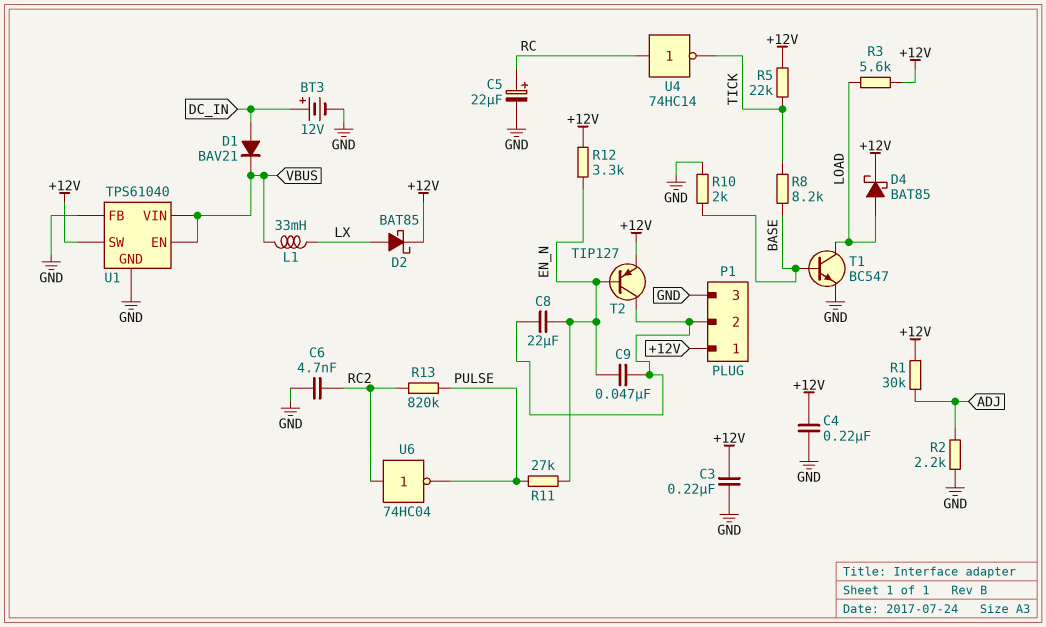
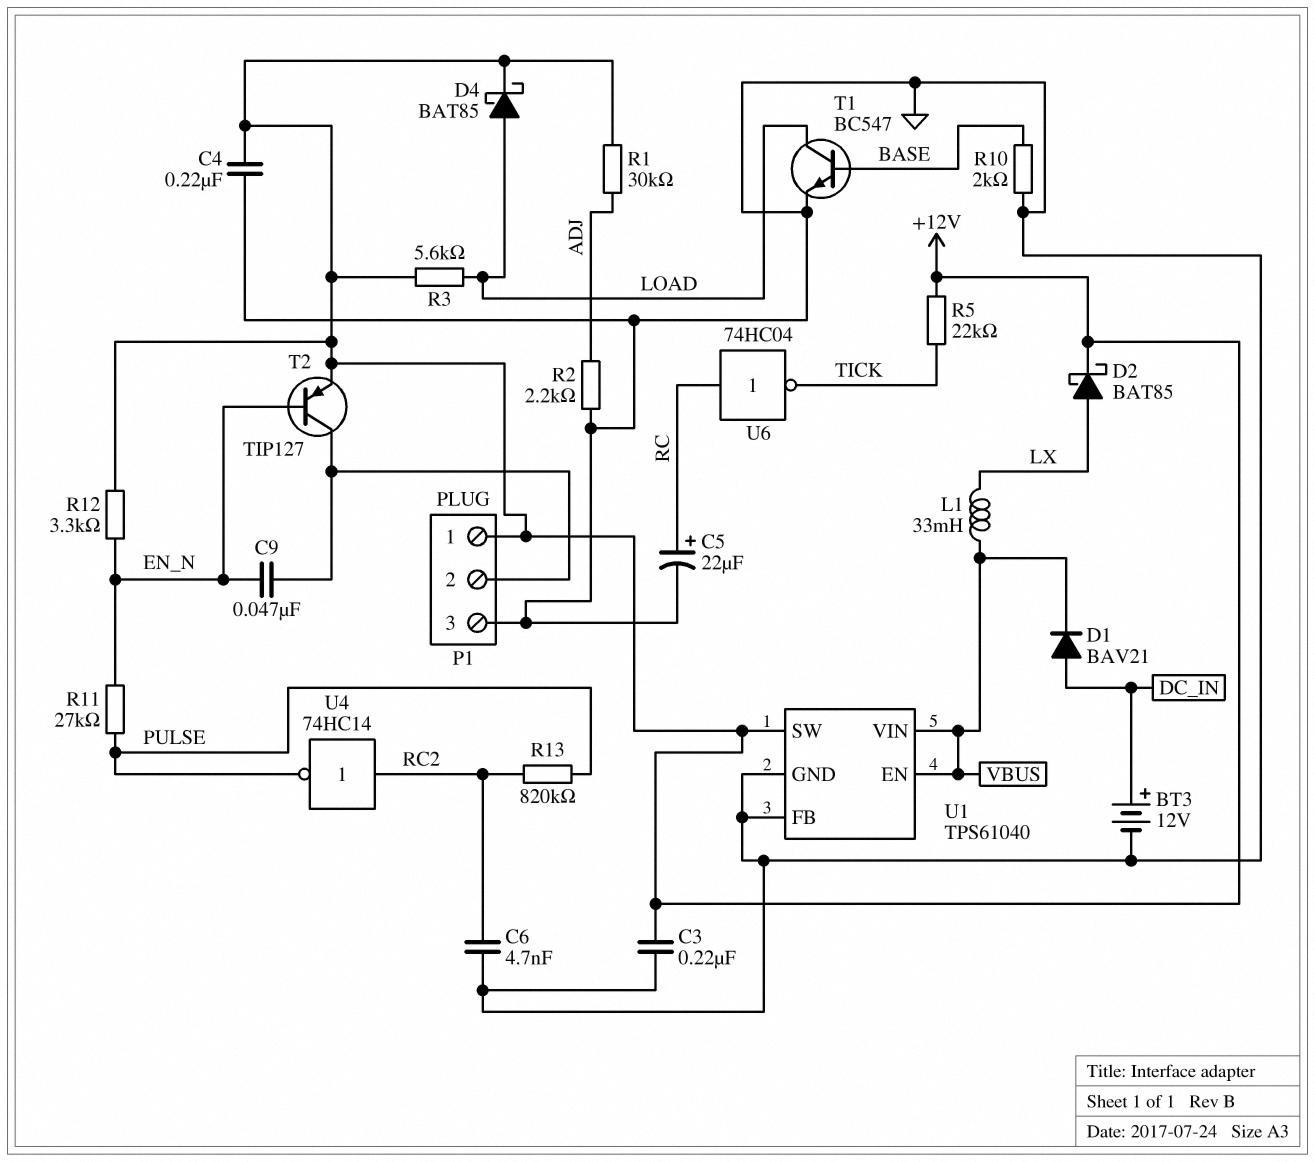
C8: 22uF (EN_N, P1/2) -> none
R8: 8.2k (BASE, TICK) -> none
U4: NOT 74HC14 (in RC, out TICK) -> NOT 74HC14 (in RC2, out PULSE)
U6: NOT 74HC04 (in RC2, out PULSE) -> NOT 74HC04 (in RC, out TICK)

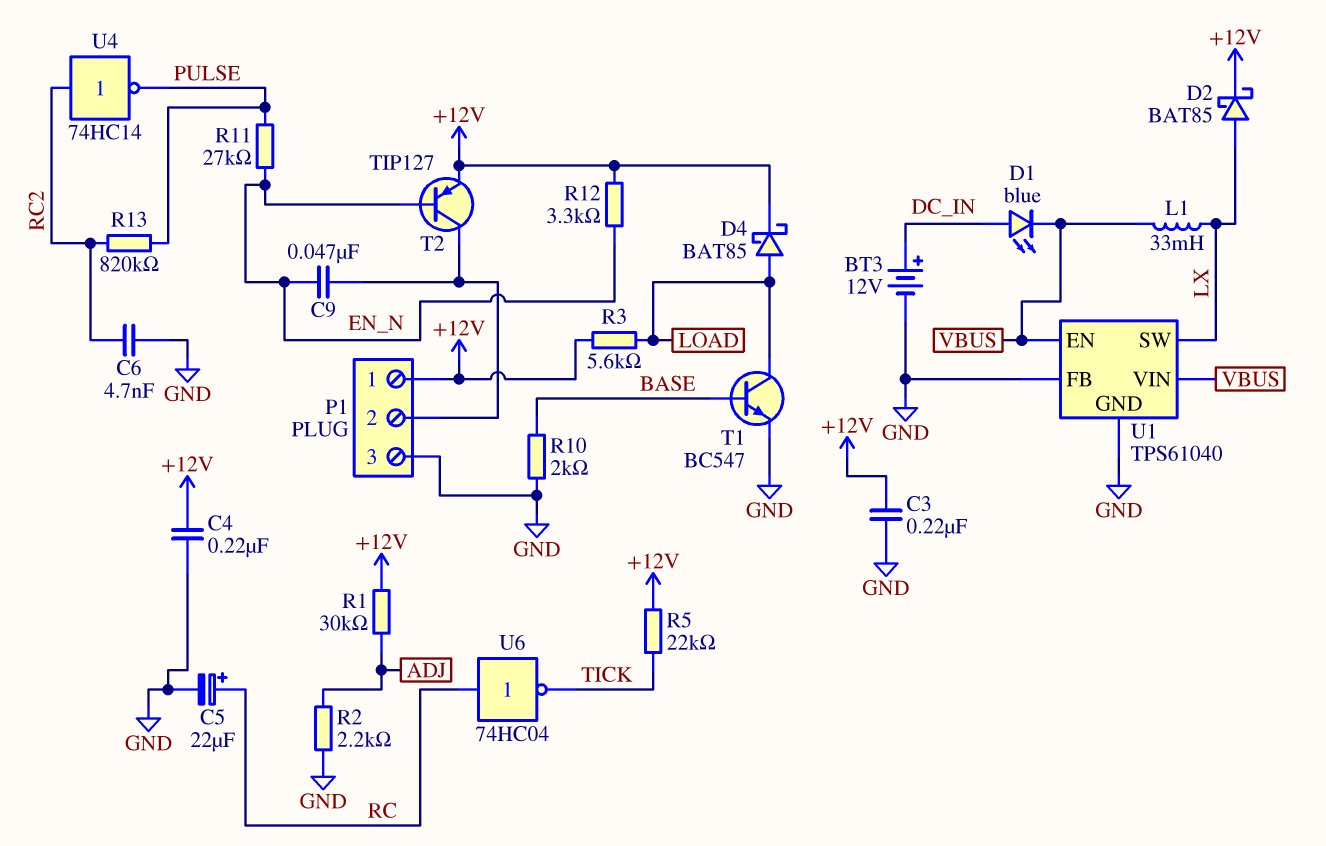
D1: diode BAV21 (A DC_IN, K VBUS) -> LED blue (A DC_IN, K VBUS)
U1 pin SW: +12V -> LX

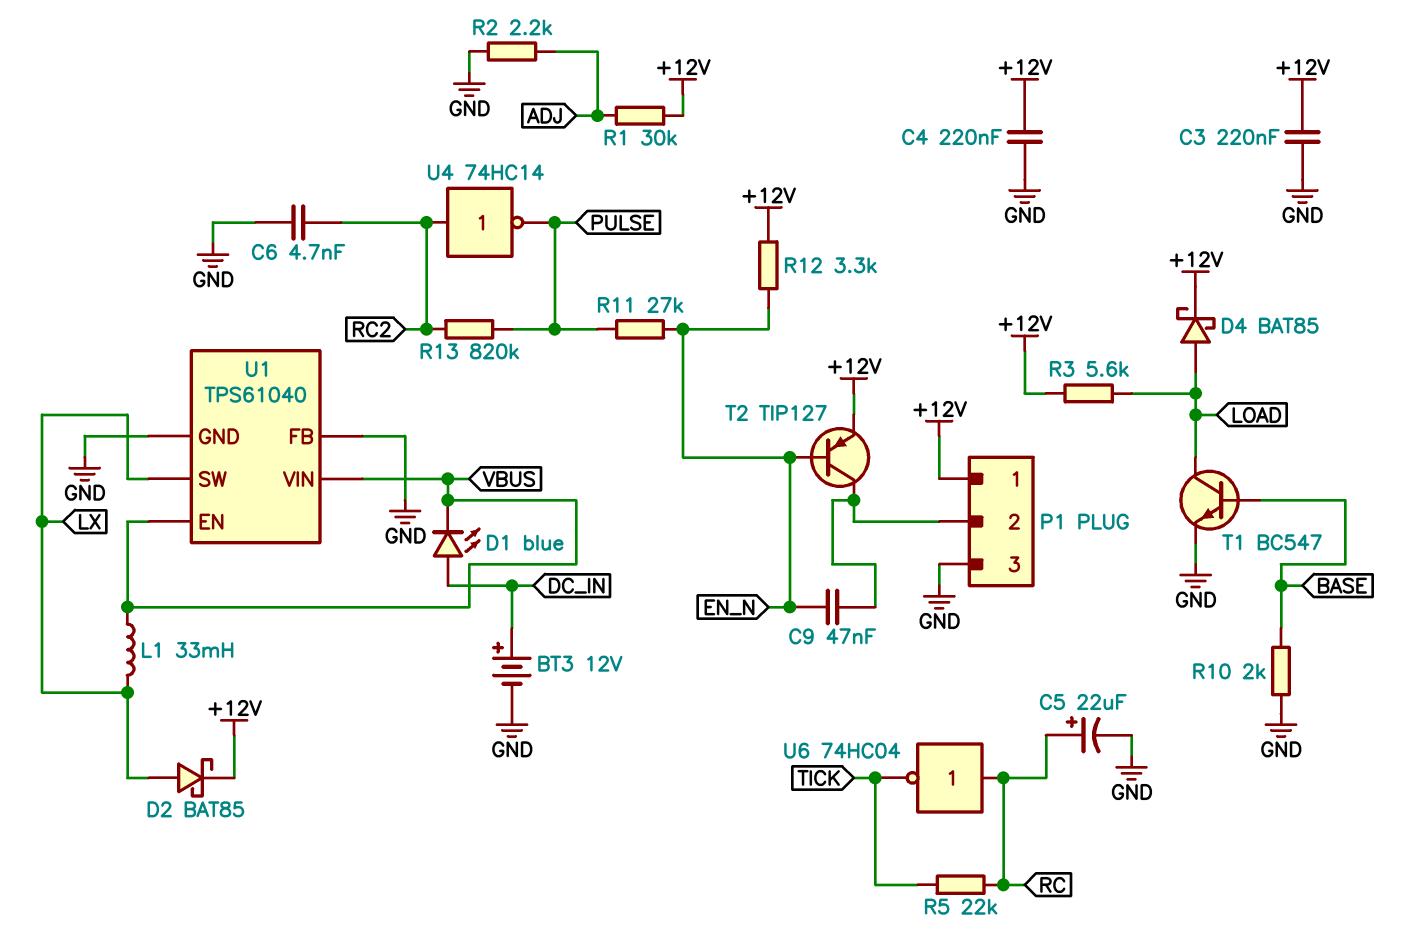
R5: 22k (+12V, TICK) -> 22k (RC, TICK)

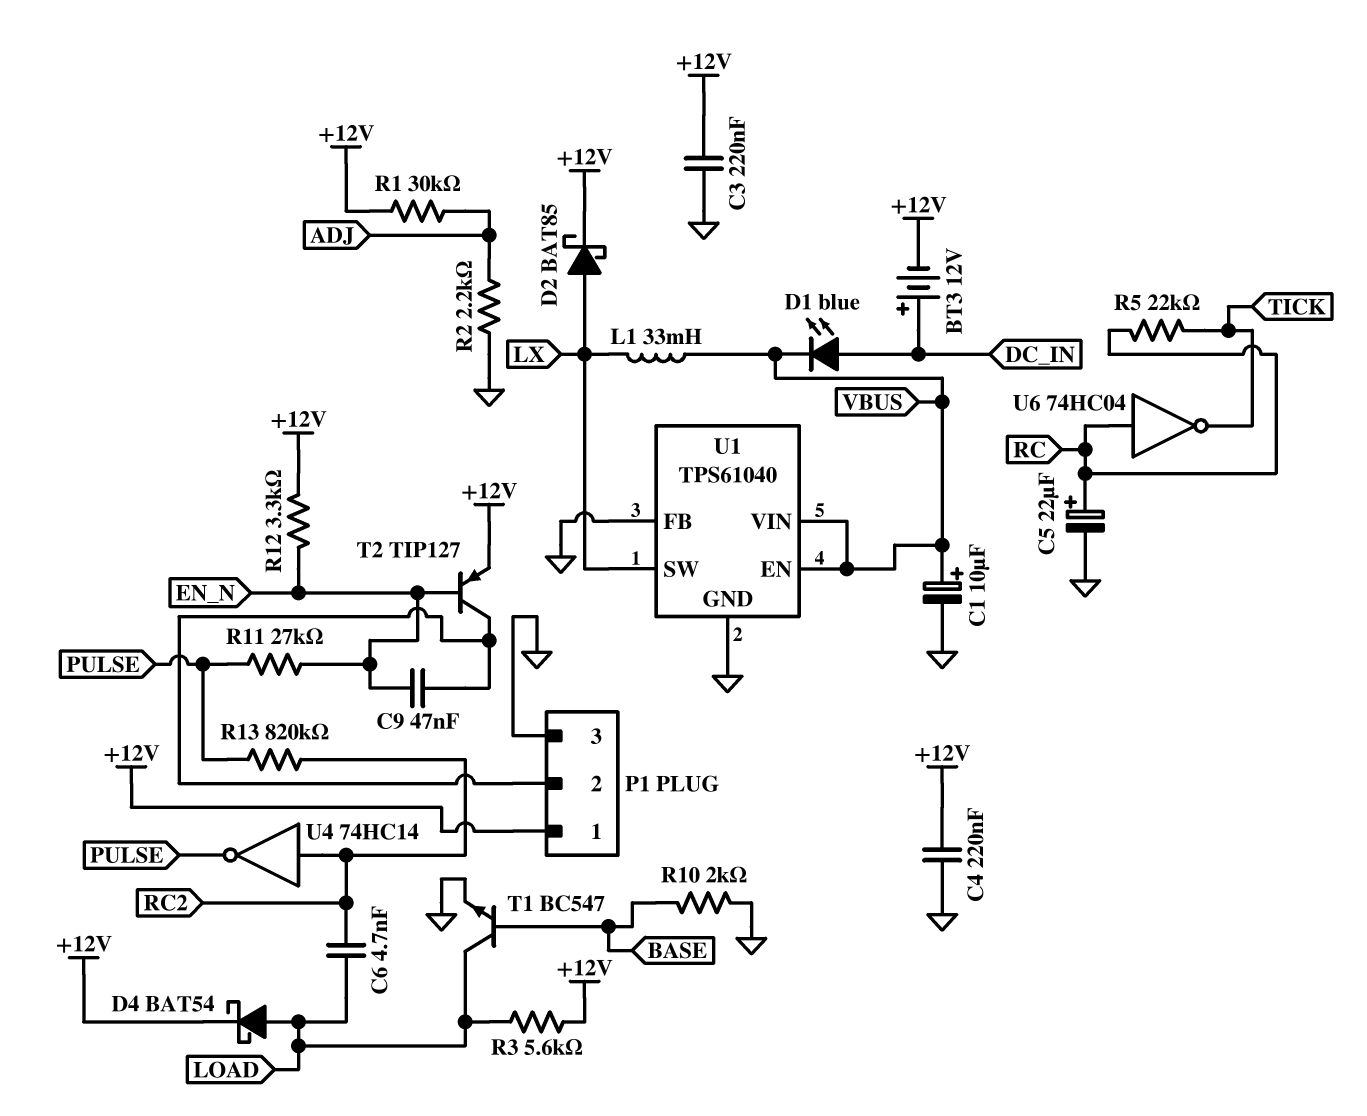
BT3: 12V (plus DC_IN, minus GND) -> 12V (plus DC_IN, minus +12V)
C1: none -> 10uF (plus VBUS, minus GND)
C6: 4.7nF (GND, RC2) -> 4.7nF (LOAD, RC2)
D4: schottky BAT85 (A LOAD, K +12V) -> schottky BAT54 (A LOAD, K +12V)

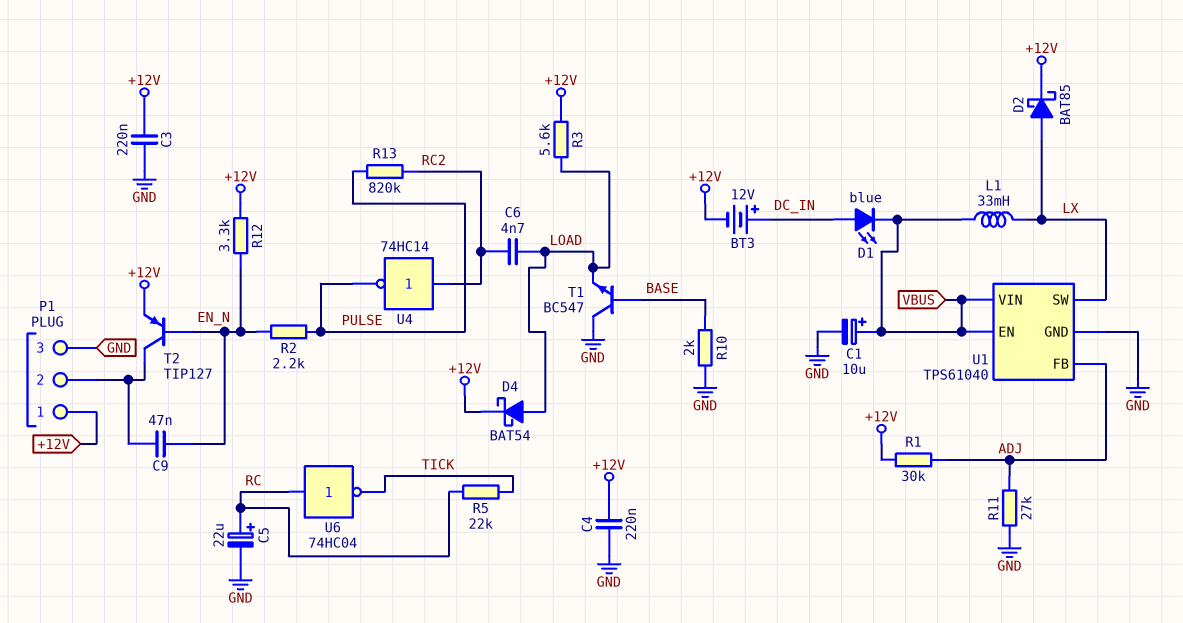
R2: 2.2k (ADJ, GND) -> 2.2k (EN_N, PULSE)
R11: 27k (EN_N, PULSE) -> 27k (ADJ, GND)
T1: NPN BC547 (B BASE, C LOAD, E GND) -> NPN BC547 (B BASE, C GND, E LOAD)
U1 pin FB: GND -> ADJ

